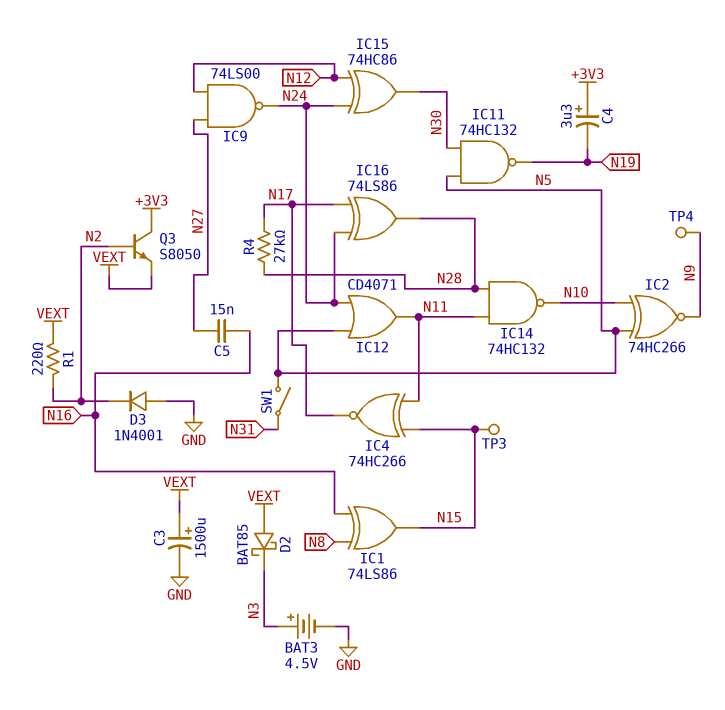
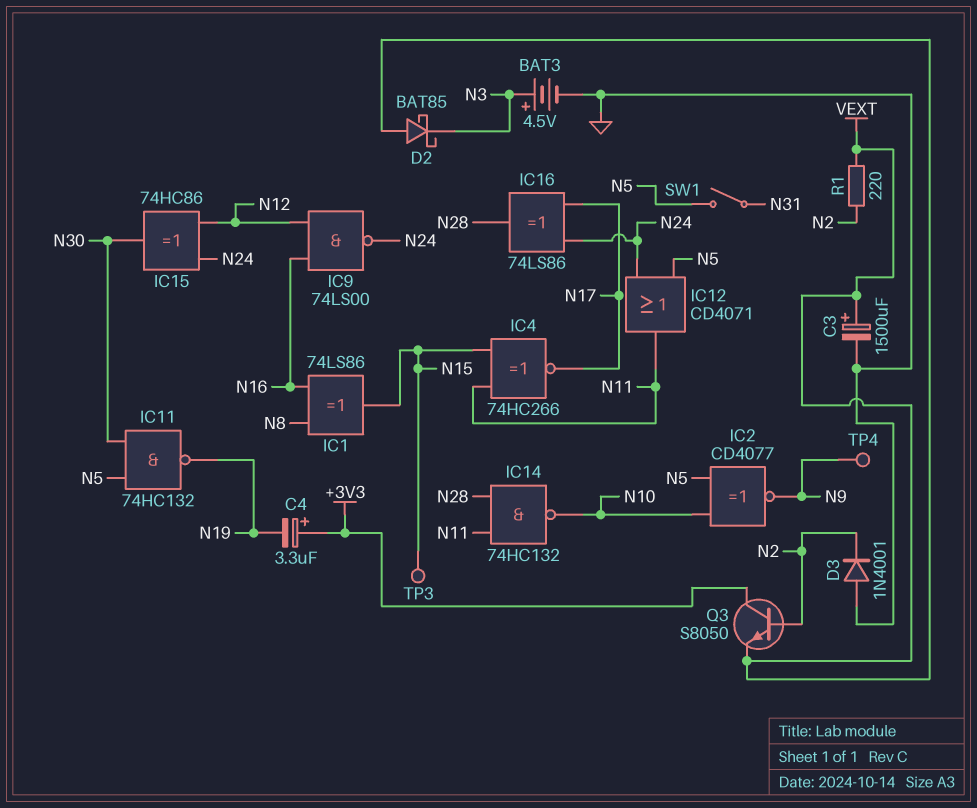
C5: 15nF (N16, N27) -> none
IC2: XNOR 74HC266 (in N5, in N10, out N9) -> XNOR CD4077 (in N5, in N10, out N9)
IC9: NAND 74LS00 (in N12, in N27, out N24) -> NAND 74LS00 (in N12, in N16, out N24)
R4: 27k (N17, N28) -> none

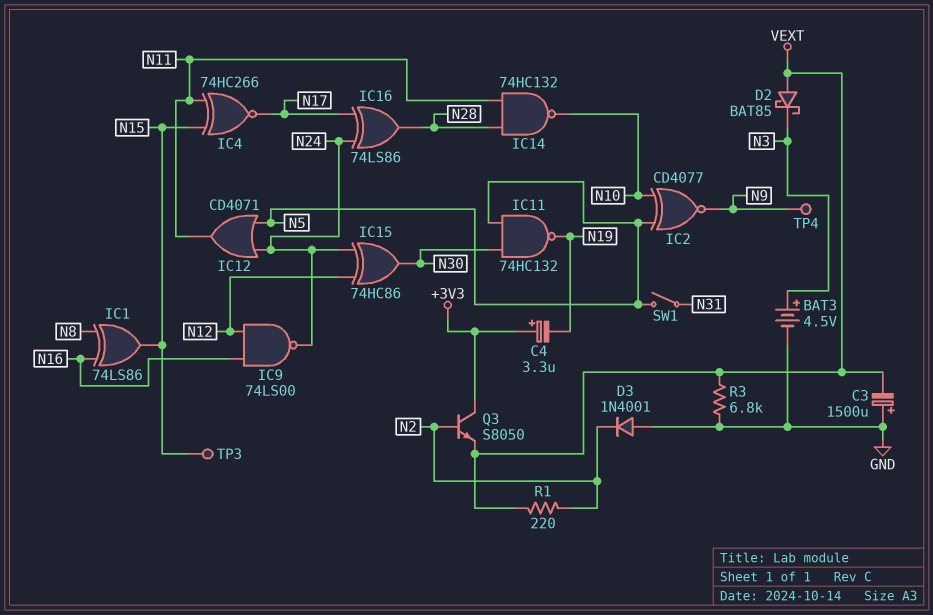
C3: 1500uF (plus VEXT, minus GND) -> 1500uF (plus GND, minus VEXT)
R3: none -> 6.8k (GND, VEXT)

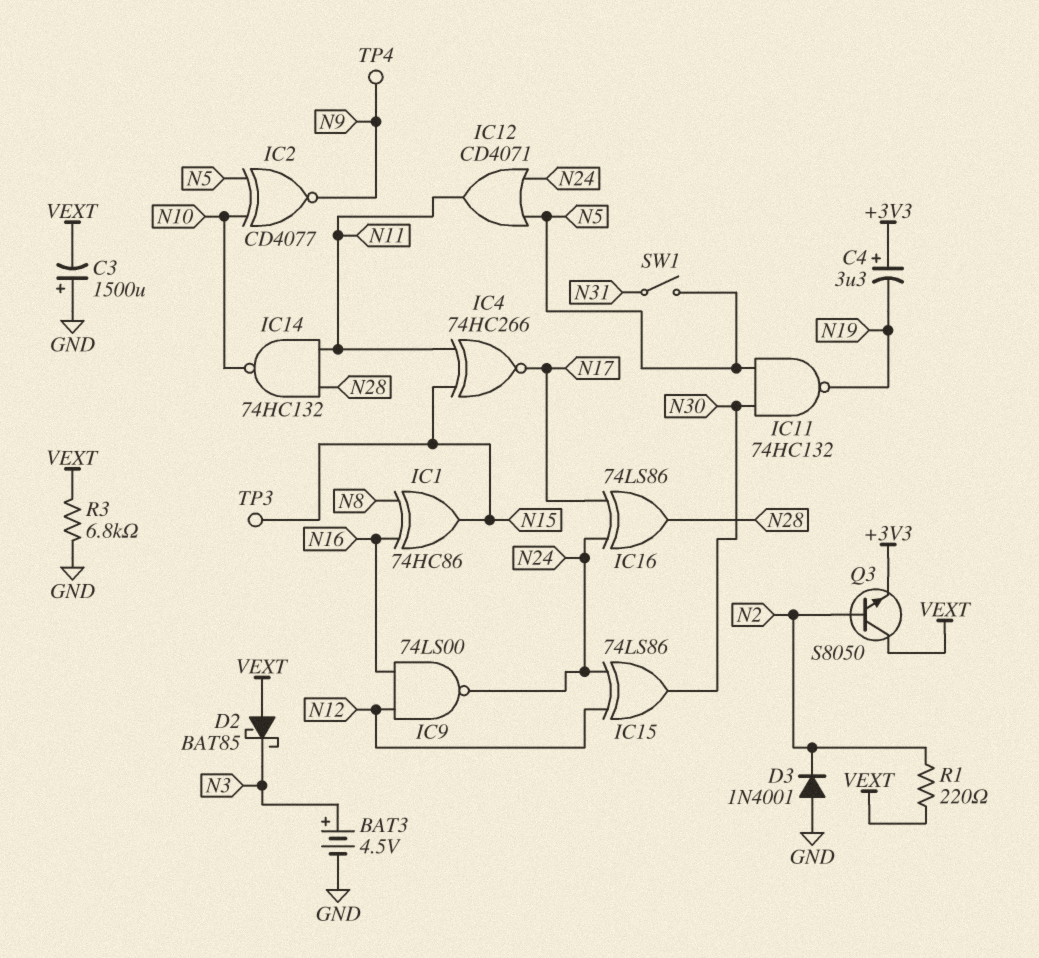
IC1: XOR 74LS86 (in N8, in N16, out N15) -> XOR 74HC86 (in N8, in N16, out N15)
IC15: XOR 74HC86 (in N12, in N24, out N30) -> XOR 74LS86 (in N12, in N24, out N30)
Q3: NPN S8050 (B N2, C +3V3, E VEXT) -> NPN S8050 (B N2, C VEXT, E +3V3)

